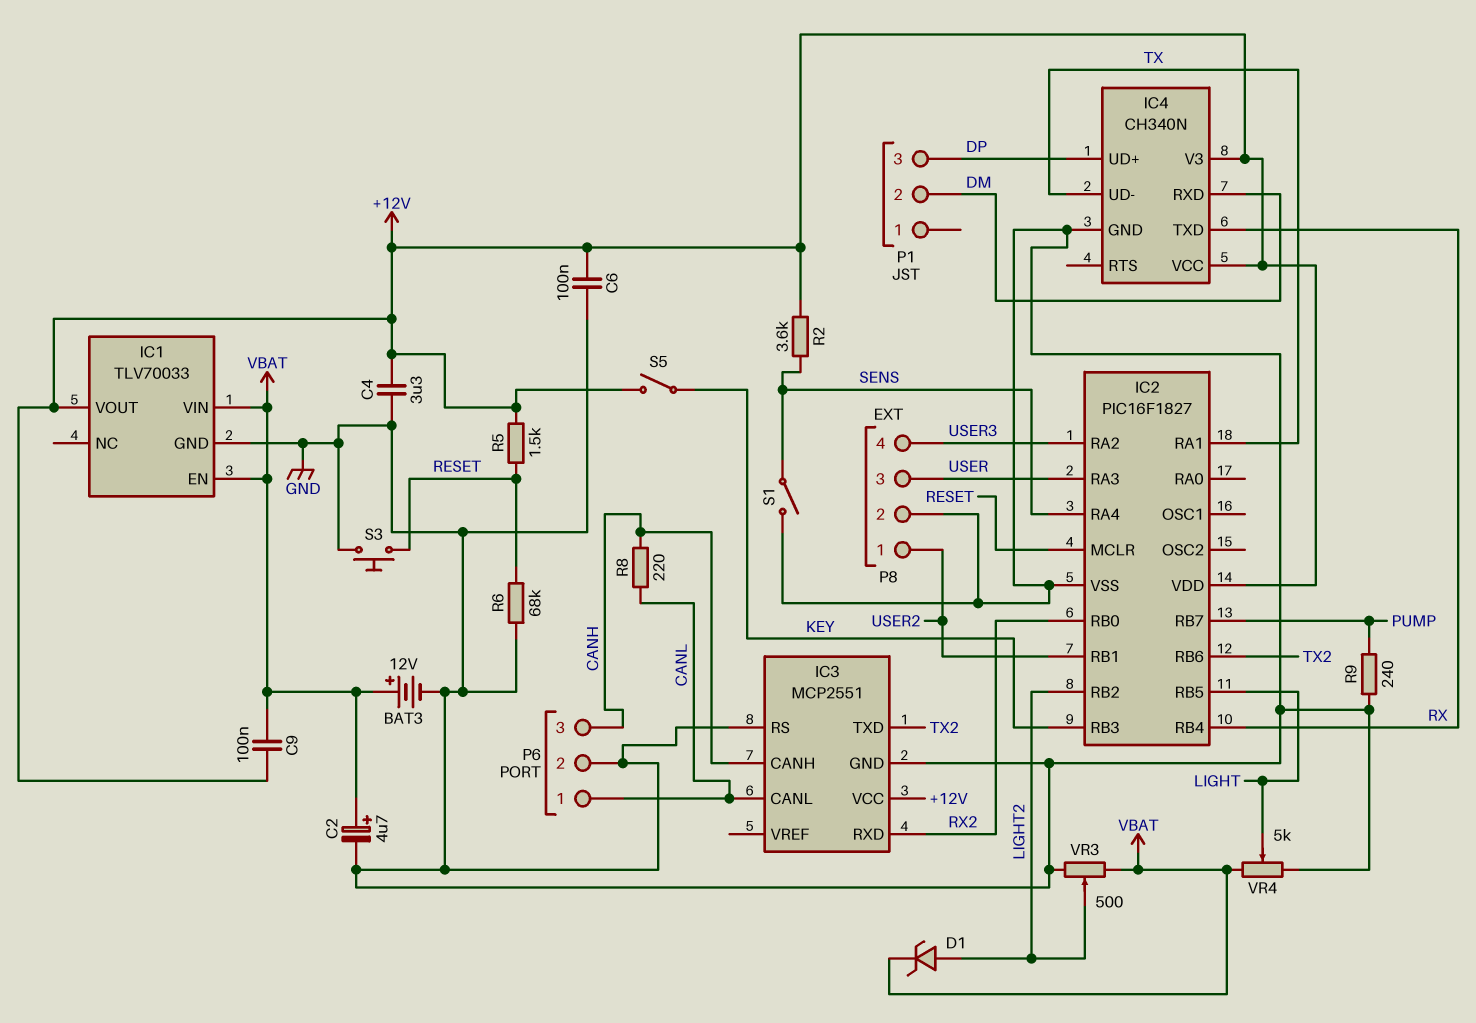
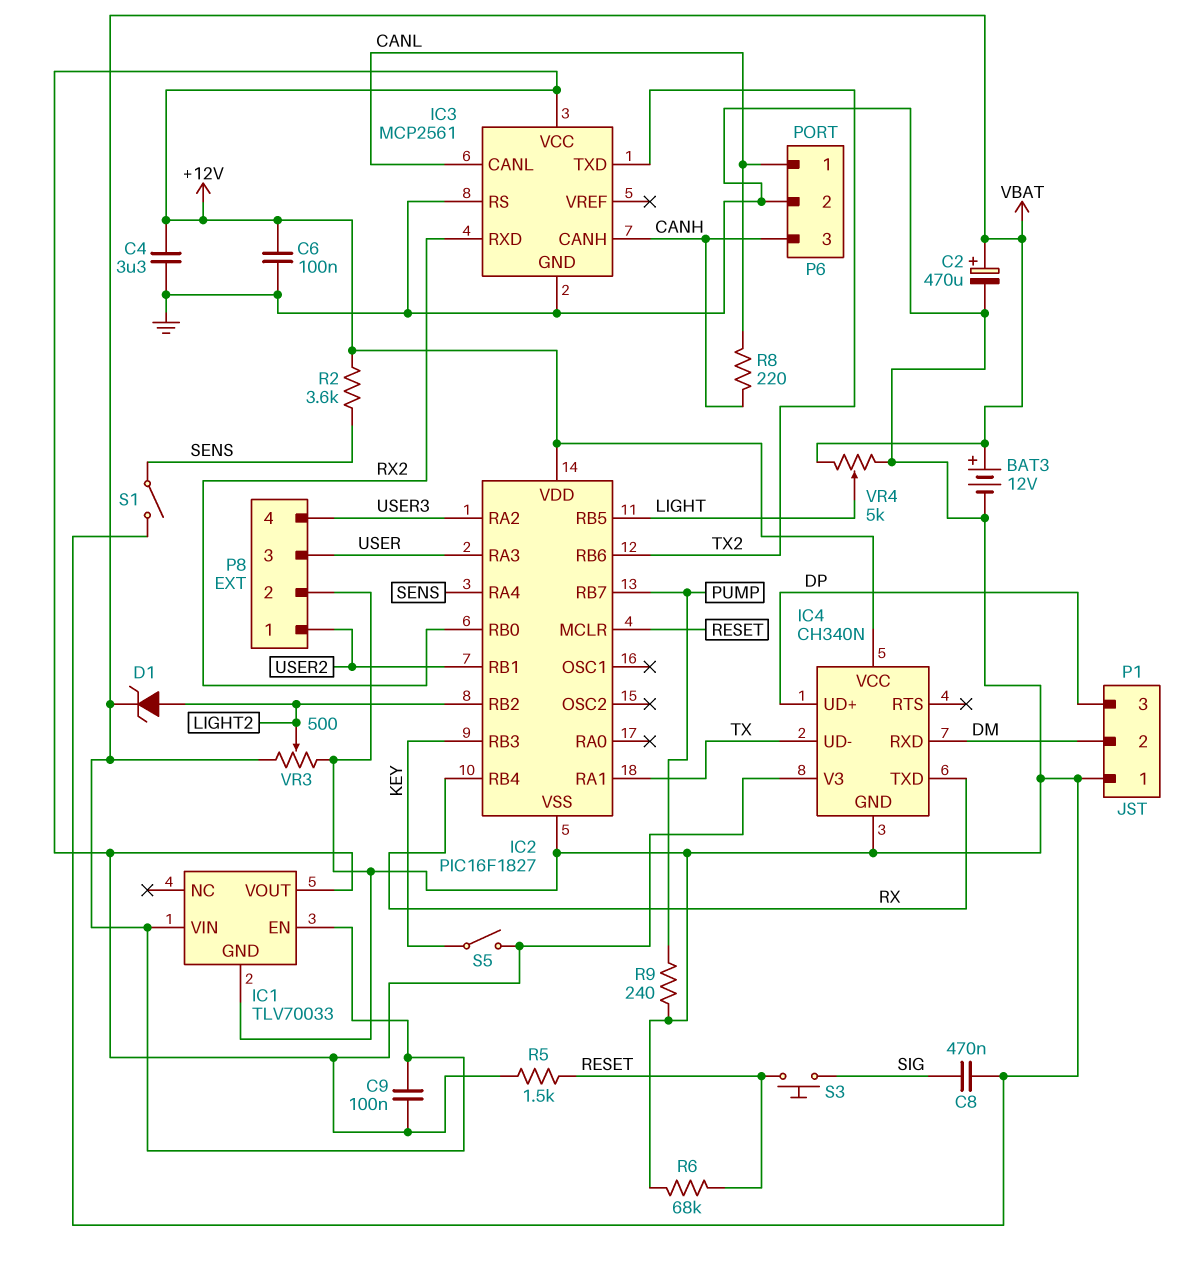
C2: 4.7uF (plus VBAT, minus GND) -> 470uF (plus VBAT, minus GND)
C8: none -> 470nF (GND, SIG)
IC3: MCP2551 -> MCP2561
P1 pin 1: none -> GND
S3: button (GND, RESET) -> button (RESET, SIG)

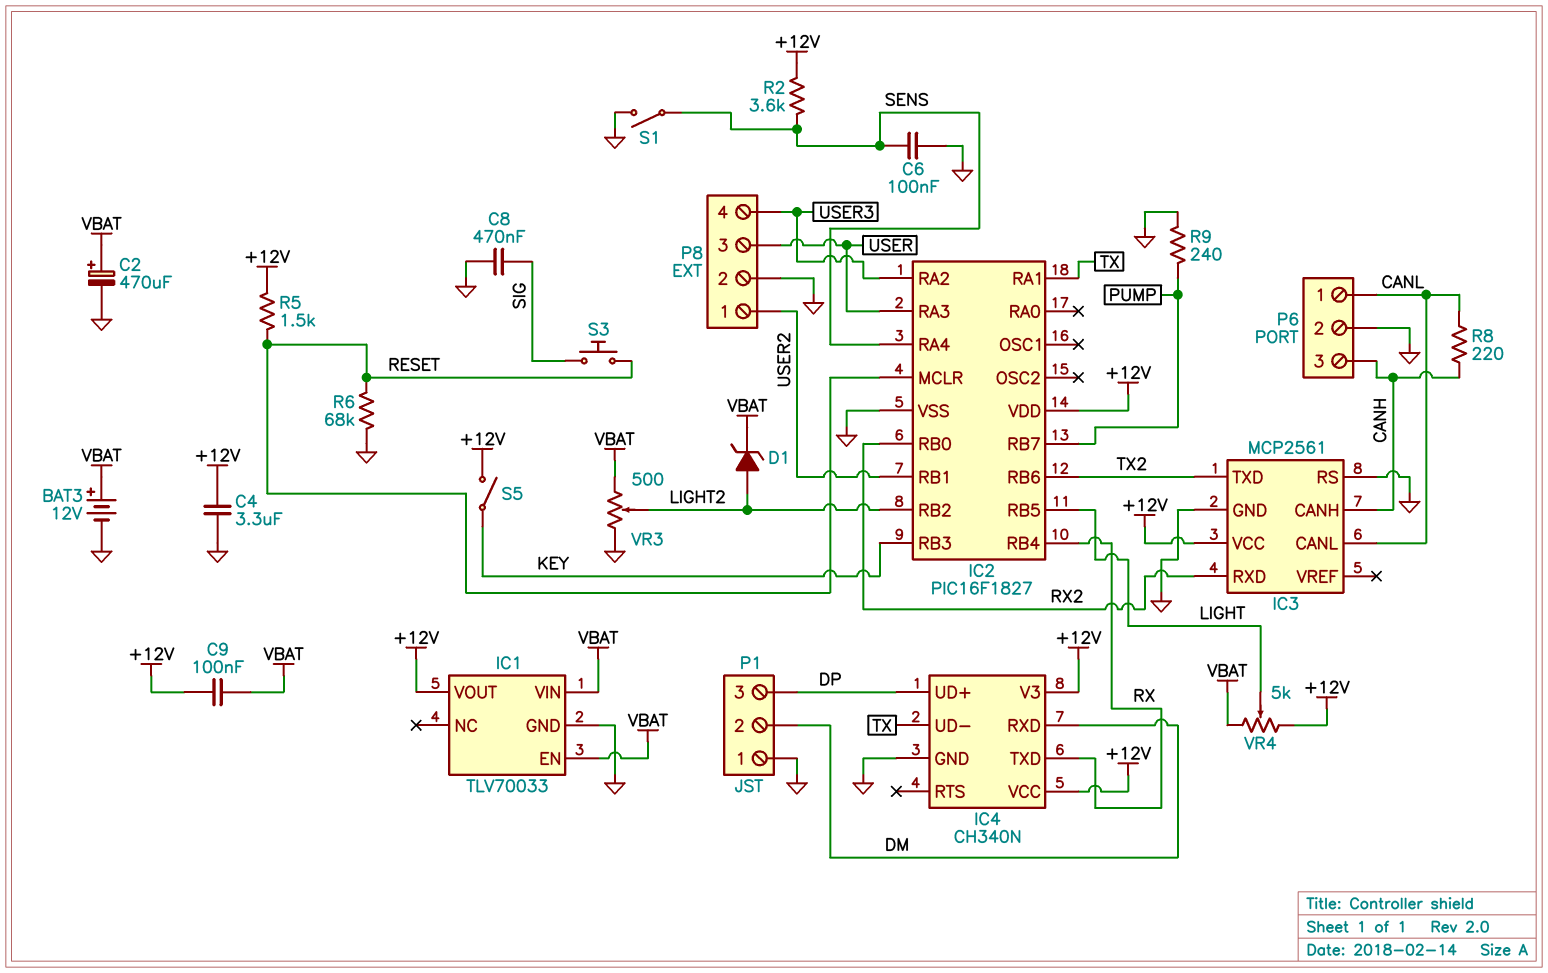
C6: 100nF (+12V, GND) -> 100nF (GND, SENS)
VR4: 5k (GND, VBAT, wiper LIGHT) -> 5k (+12V, VBAT, wiper LIGHT)

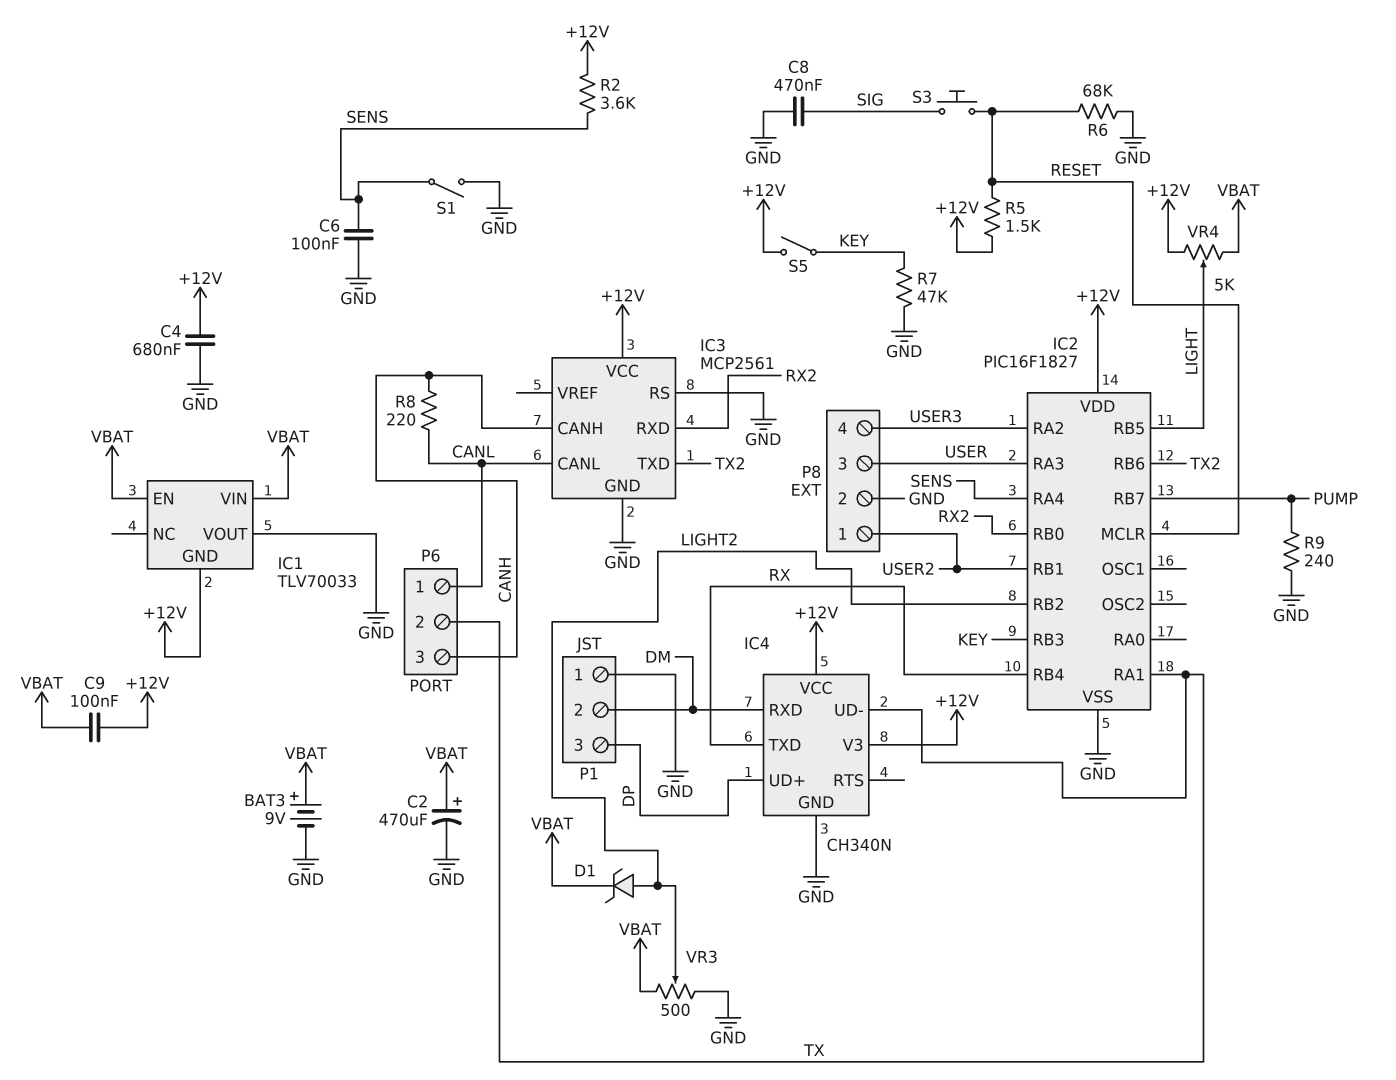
BAT3: 12V (plus VBAT, minus GND) -> 9V (plus VBAT, minus GND)
C4: 3.3uF (+12V, GND) -> 680nF (+12V, GND)
IC1 pin GND: GND -> +12V
IC1 pin VOUT: +12V -> GND
P6 pin 2: GND -> TX
R7: none -> 47k (GND, KEY)

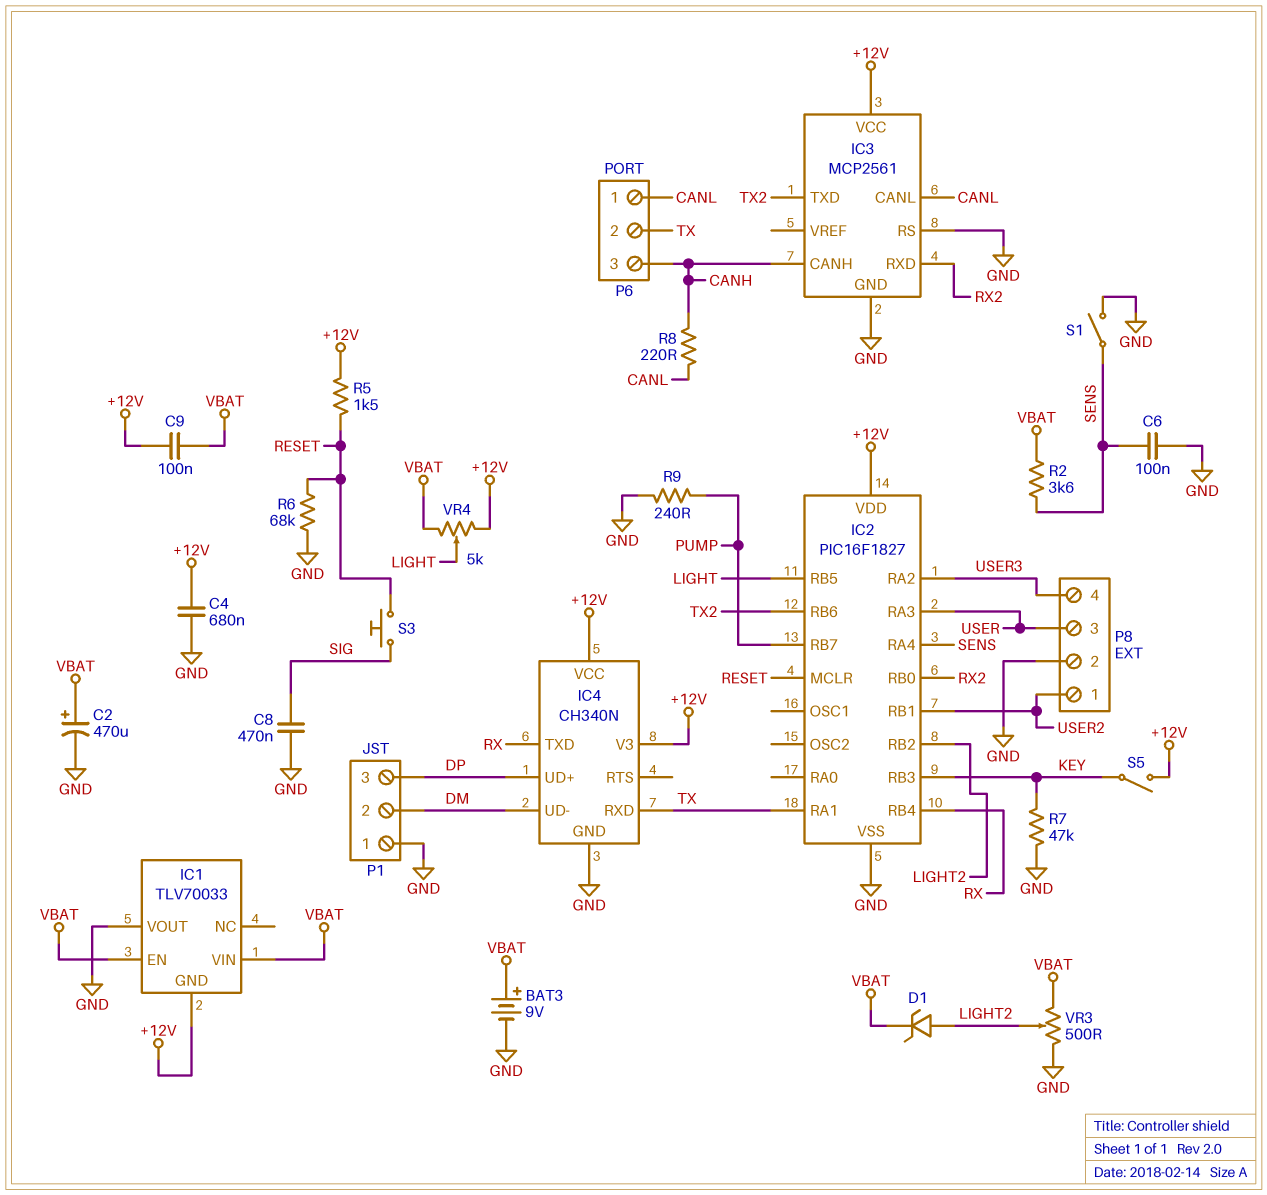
IC4 pin RXD: DM -> TX
IC4 pin UD-: TX -> DM
R2: 3.6k (+12V, SENS) -> 3.6k (SENS, VBAT)

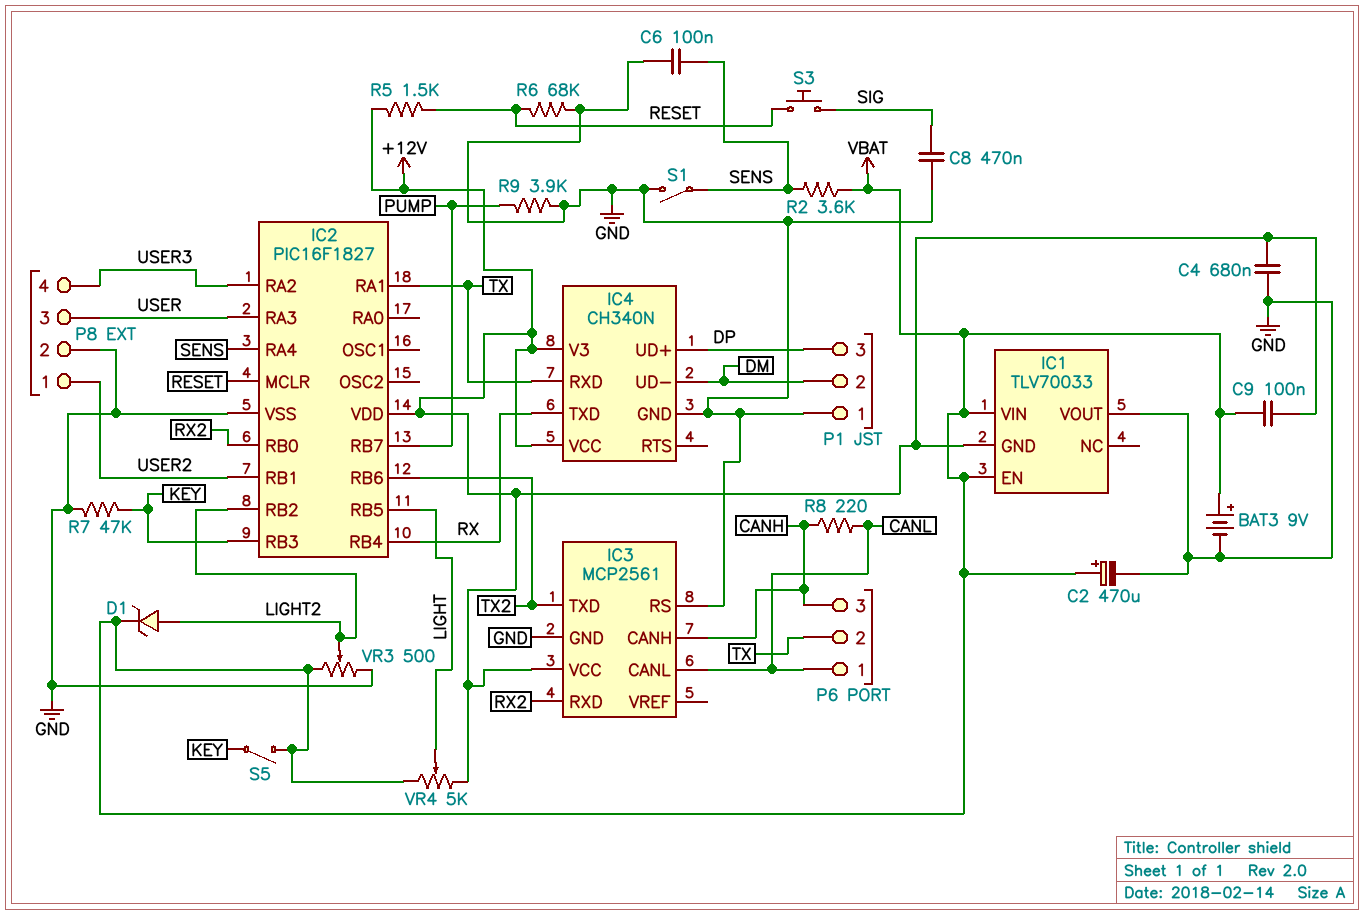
R9: 240 (GND, PUMP) -> 3.9k (GND, PUMP)
S5: switch (+12V, KEY) -> switch (KEY, VBAT)

